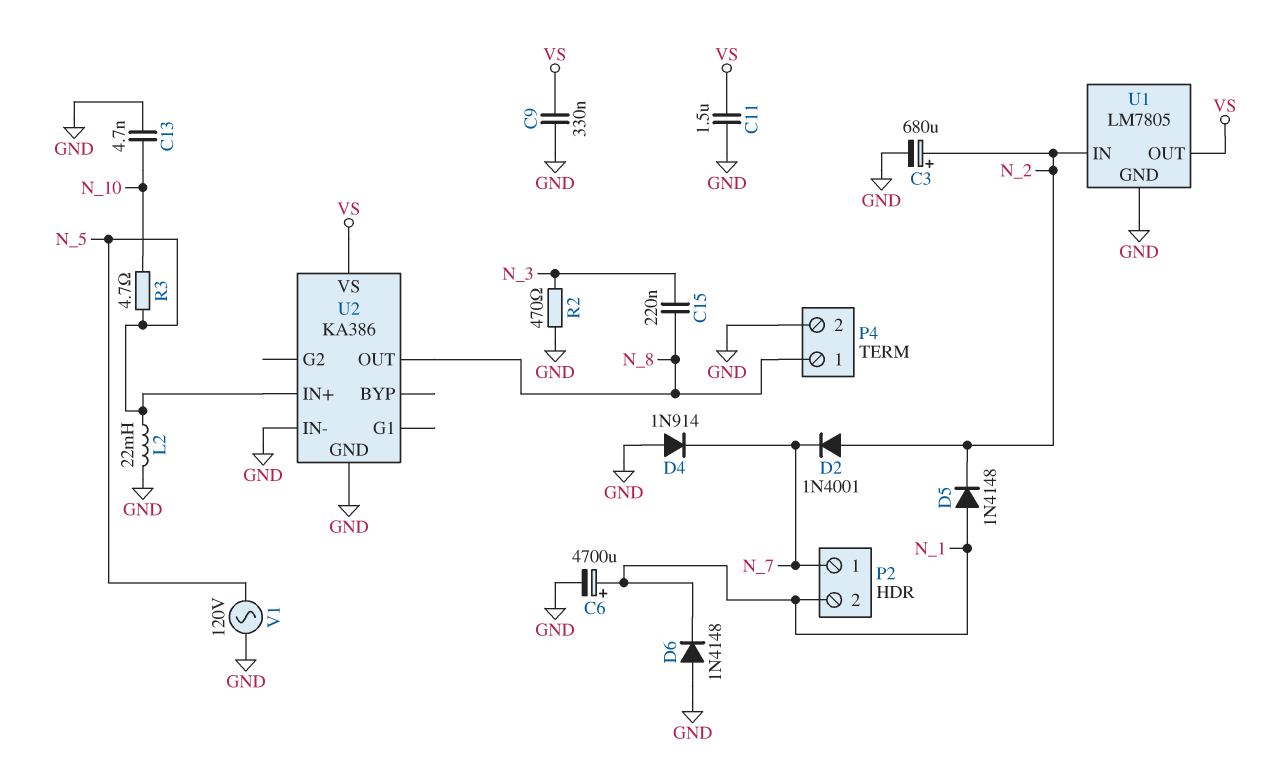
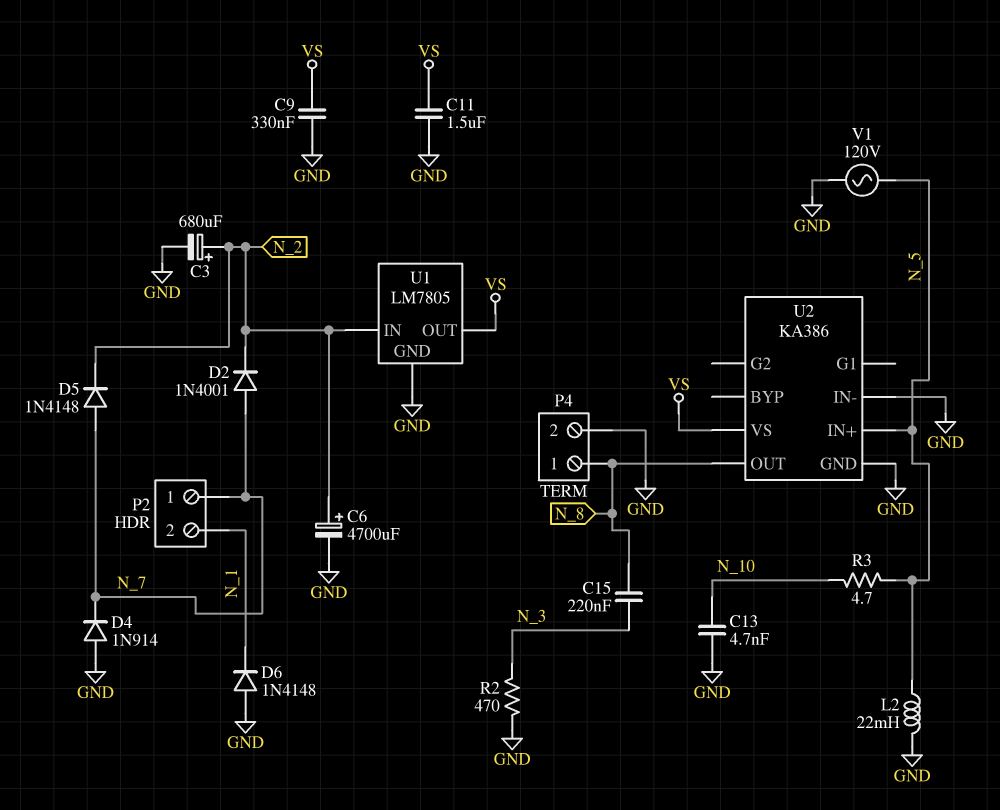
C6: 4700uF (plus N_1, minus GND) -> 4700uF (plus N_2, minus GND)
D2: diode 1N4001 (A N_2, K N_7) -> diode 1N4001 (A N_7, K N_2)
D5: diode 1N4148 (A N_1, K N_2) -> diode 1N4148 (A N_7, K N_2)

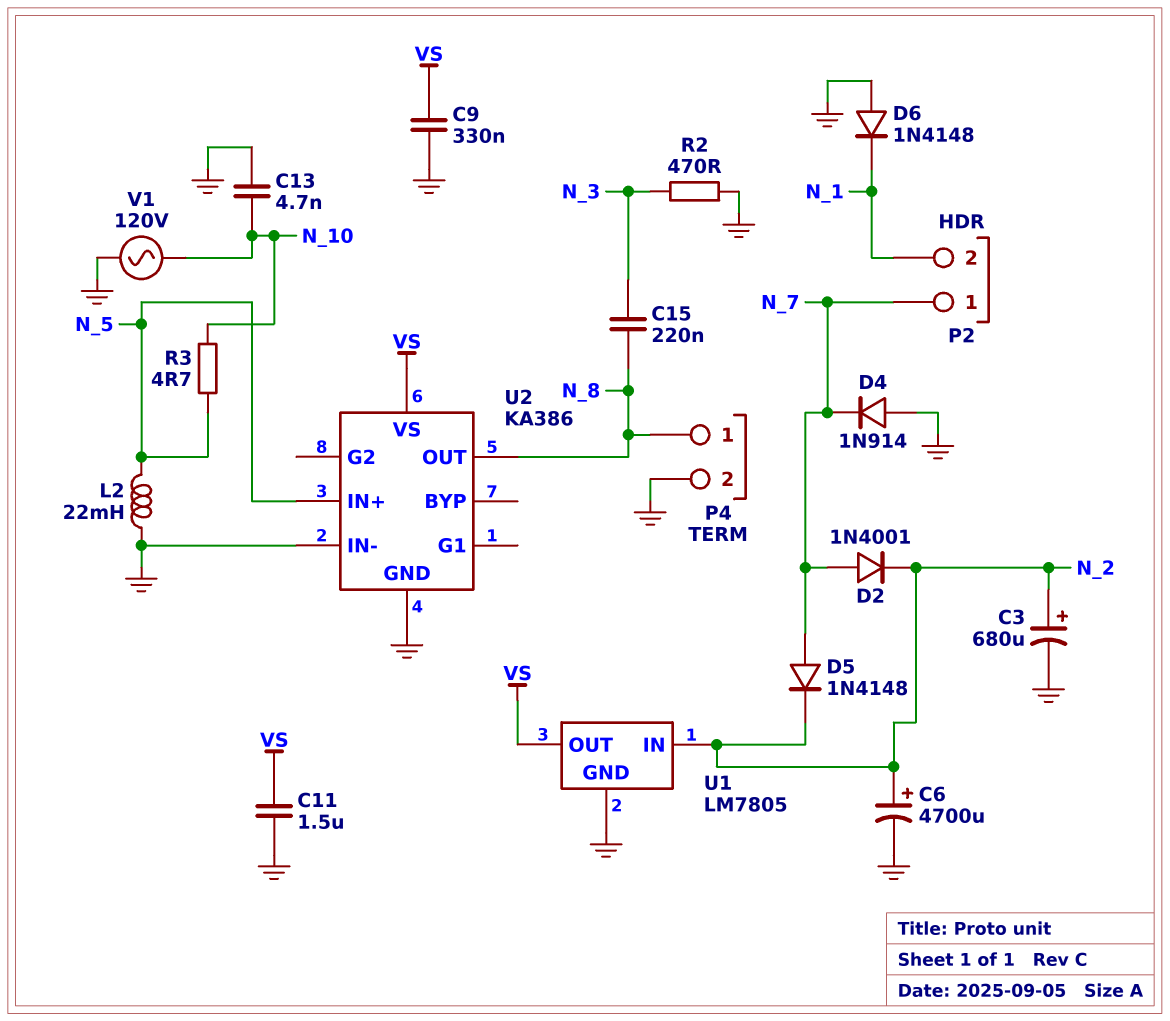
V1: AC 120V (GND, N_5) -> AC 120V (GND, N_10)

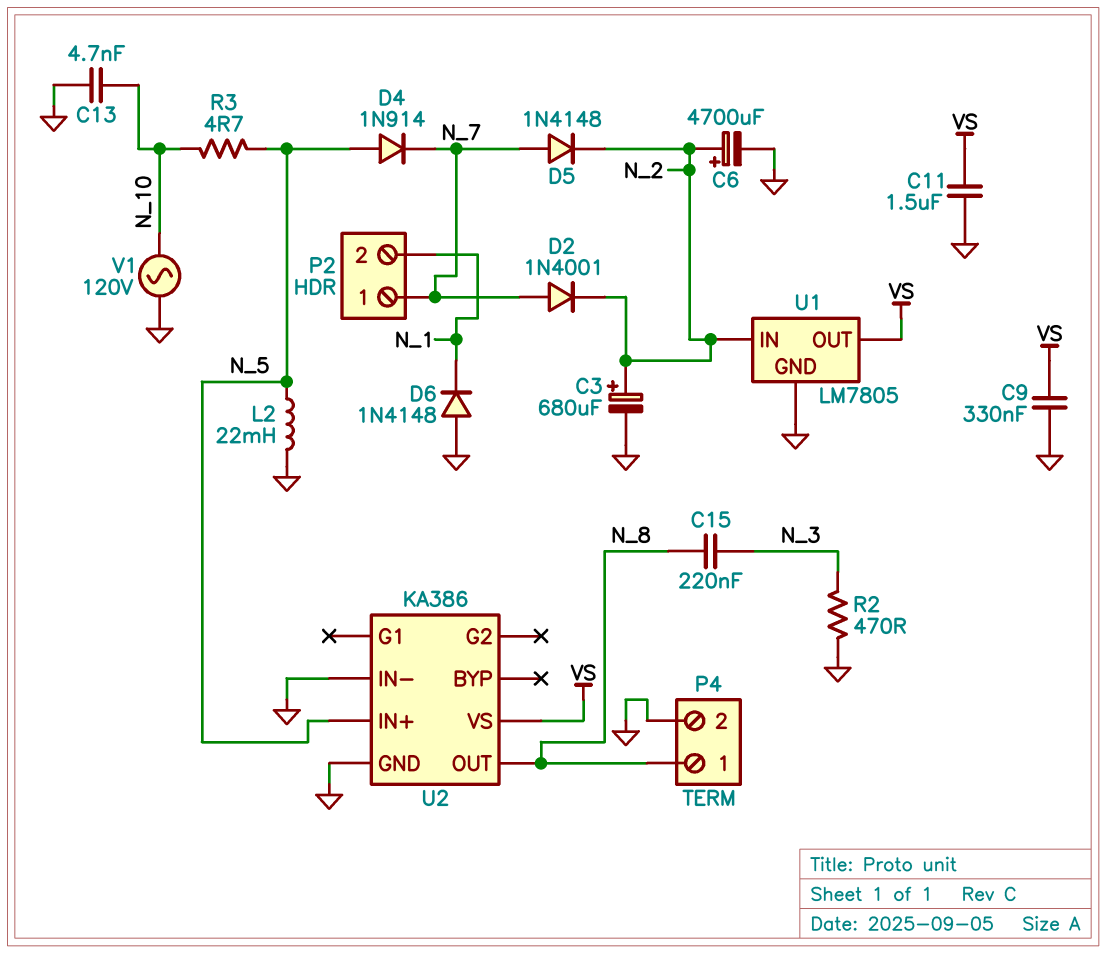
D4: diode 1N914 (A GND, K N_7) -> diode 1N914 (A N_5, K N_7)

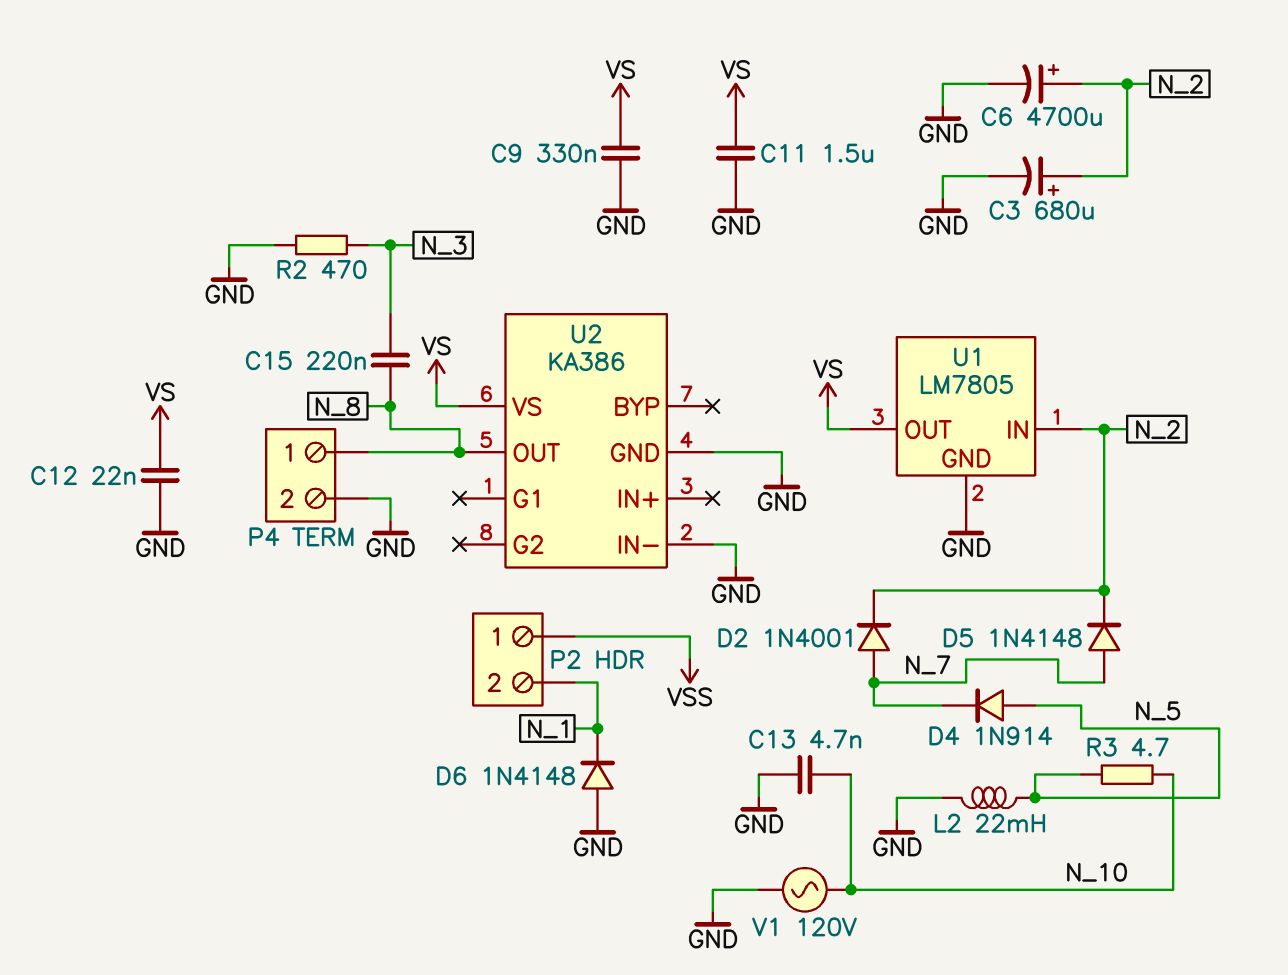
C12: none -> 22nF (GND, VS)
P2 pin 1: N_7 -> VSS
U2 pin IN+: N_5 -> none

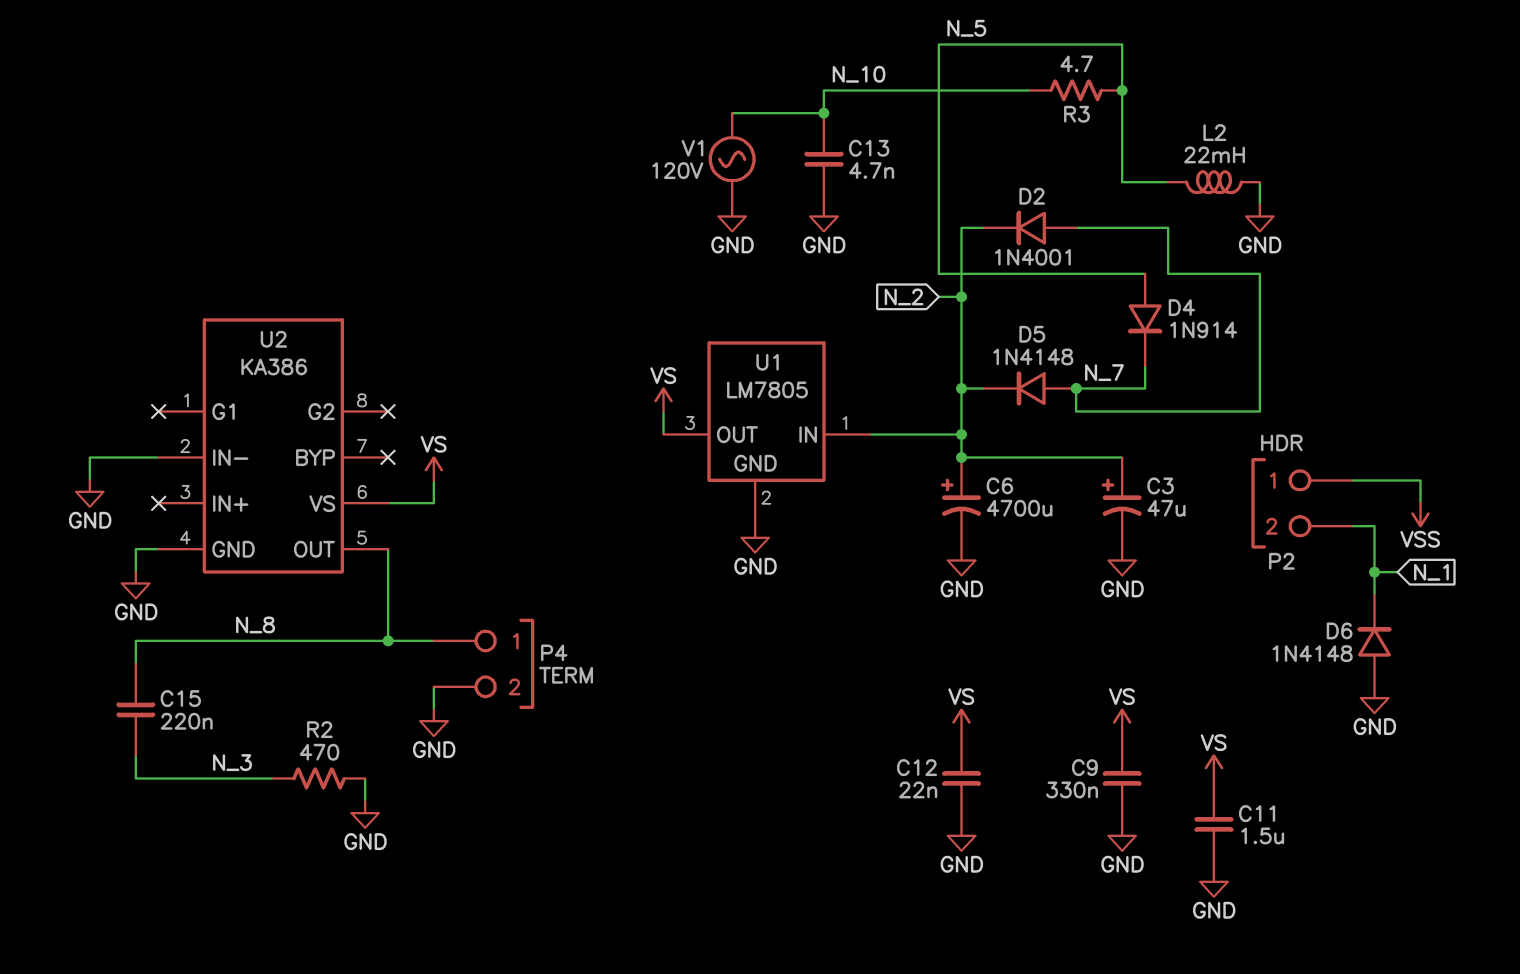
C3: 680uF (plus N_2, minus GND) -> 47uF (plus N_2, minus GND)

